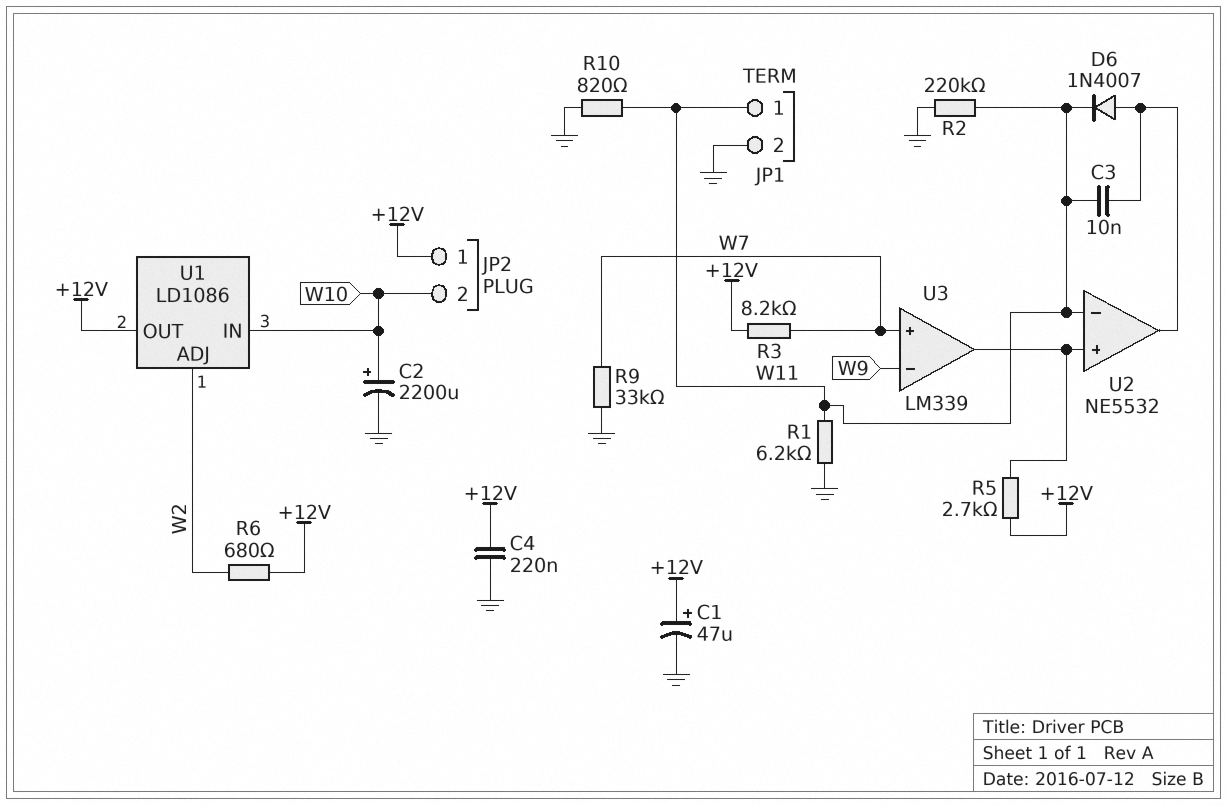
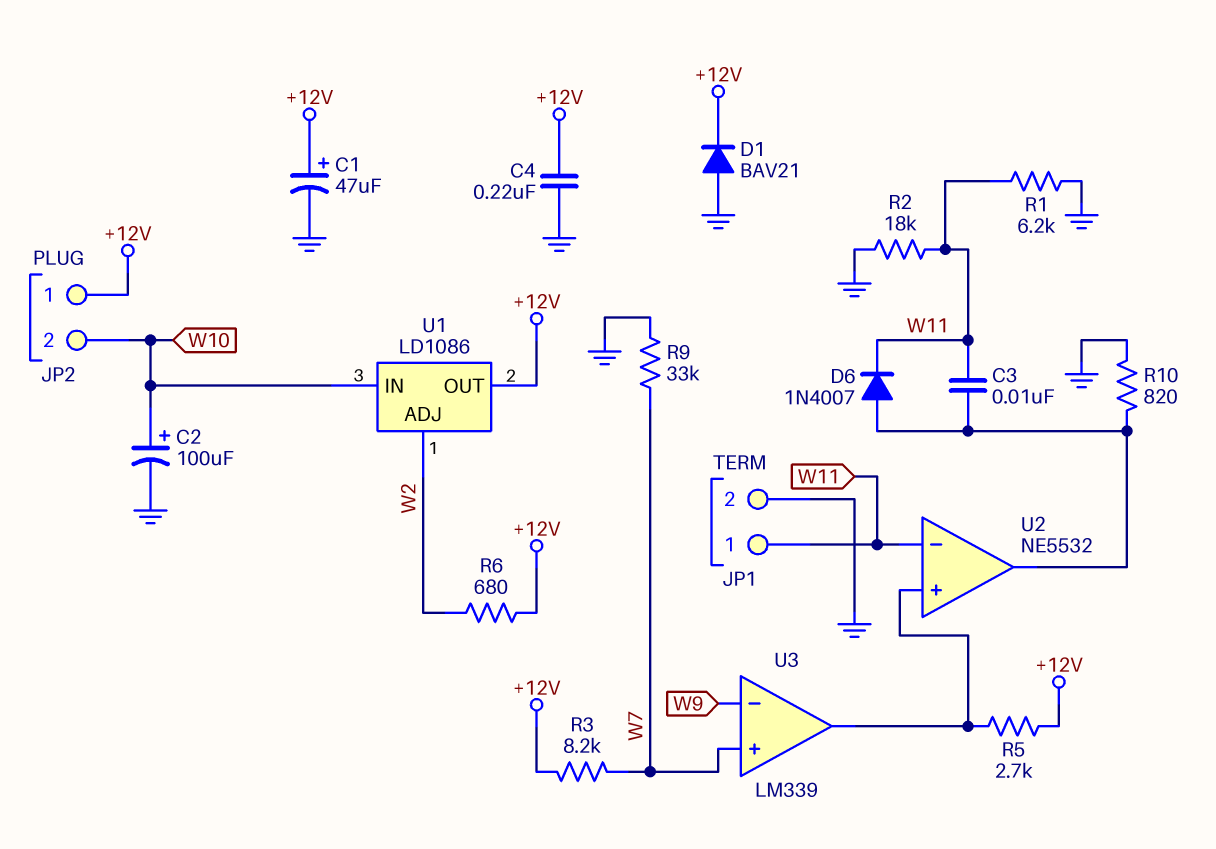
C2: 2200uF (plus W10, minus GND) -> 100uF (plus W10, minus GND)
D1: none -> diode BAV21 (A GND, K +12V)
R2: 220k (GND, W11) -> 18k (GND, W11)
R10: 820 (GND, W11) -> 820 (GND, U2/out)

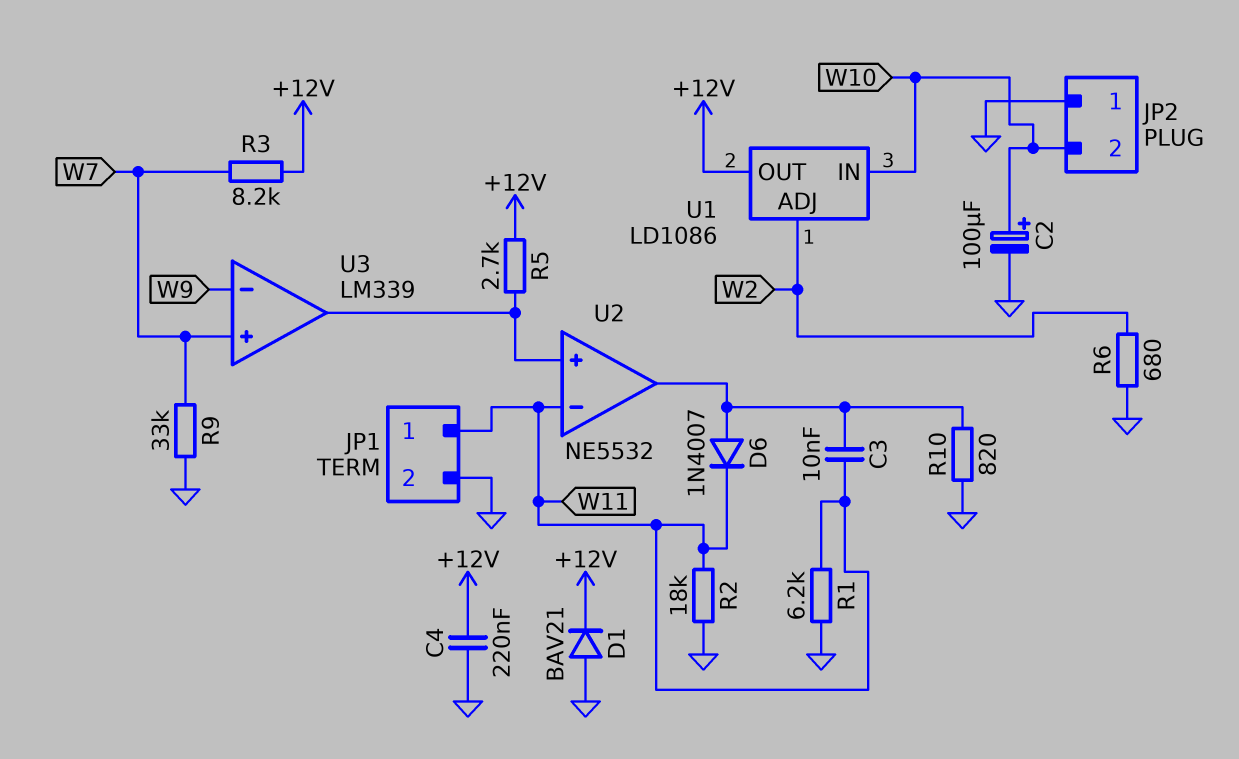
C1: 47uF (plus +12V, minus GND) -> none
JP2 pin 1: +12V -> GND
R6: 680 (+12V, W2) -> 680 (GND, W2)

